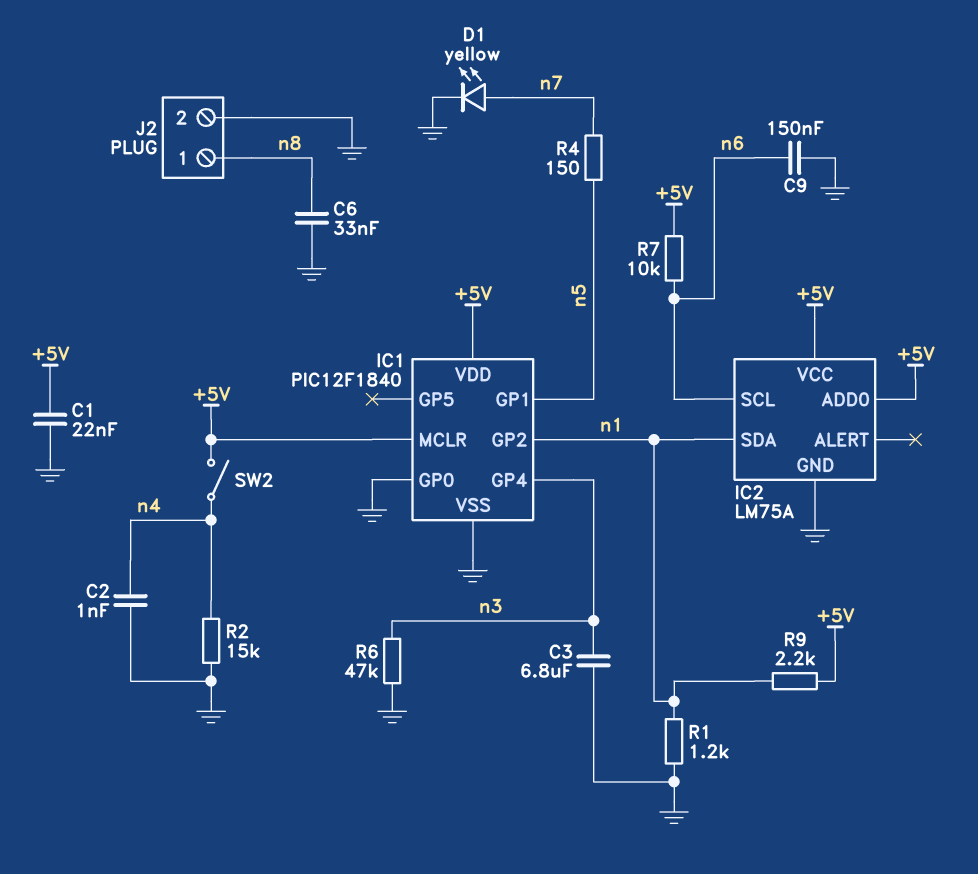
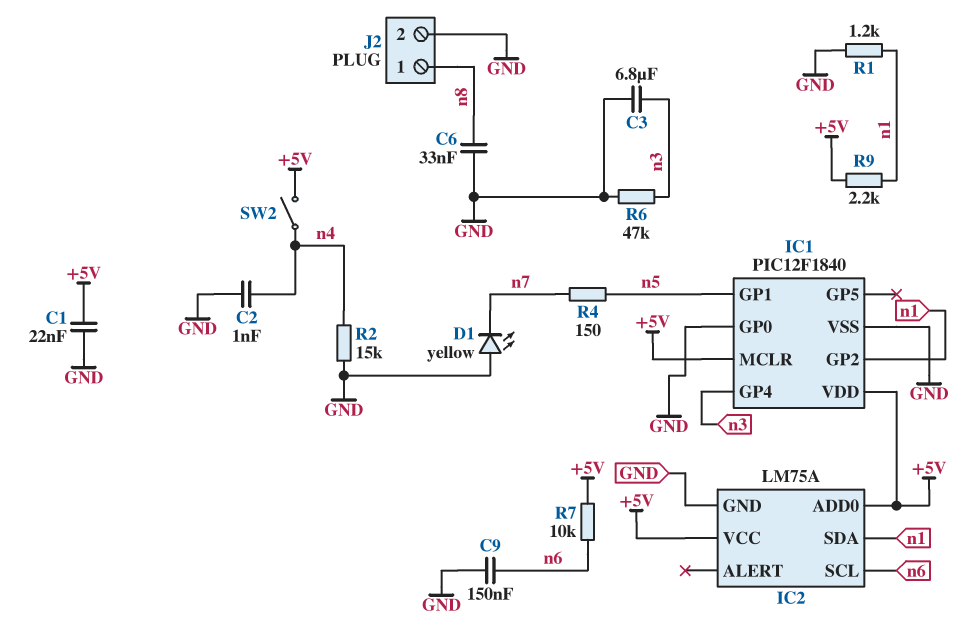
D1: LED yellow (A n7, K GND) -> LED yellow (A GND, K n7)

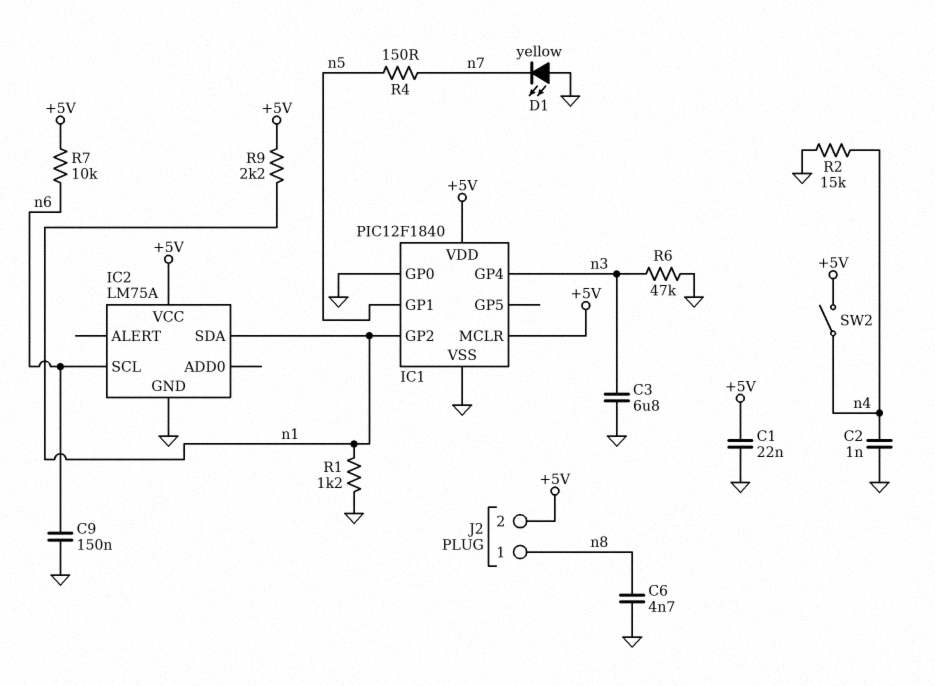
C6: 33nF (GND, n8) -> 4.7nF (GND, n8)
IC2 pin ADD0: +5V -> none
J2 pin 2: GND -> +5V

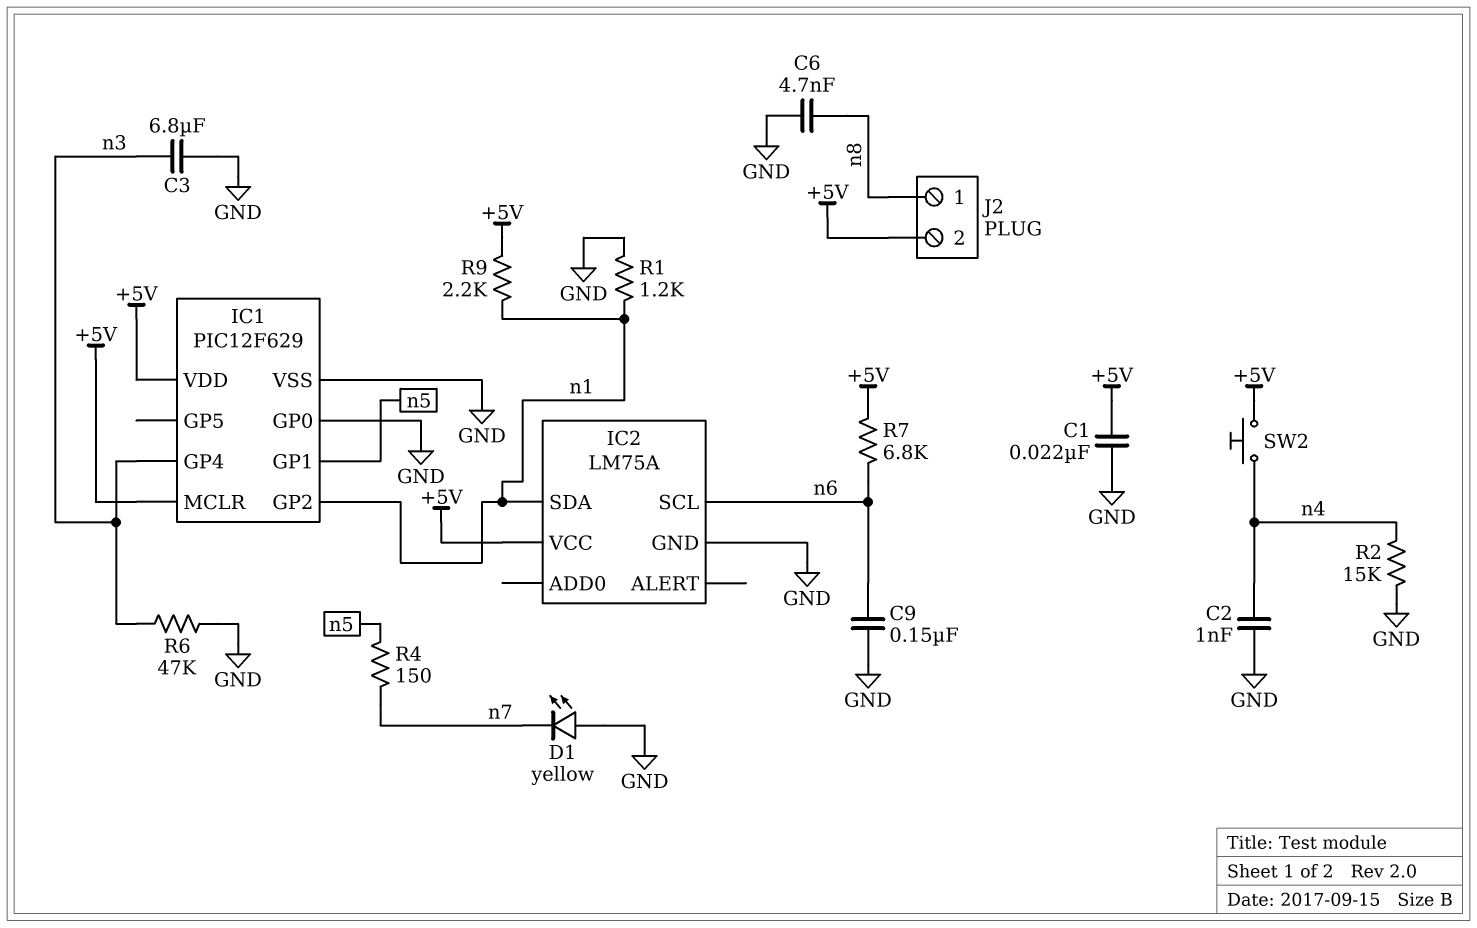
IC1: PIC12F1840 -> PIC12F629
R7: 10k (+5V, n6) -> 6.8k (+5V, n6)
SW2: switch (+5V, n4) -> button (+5V, n4)

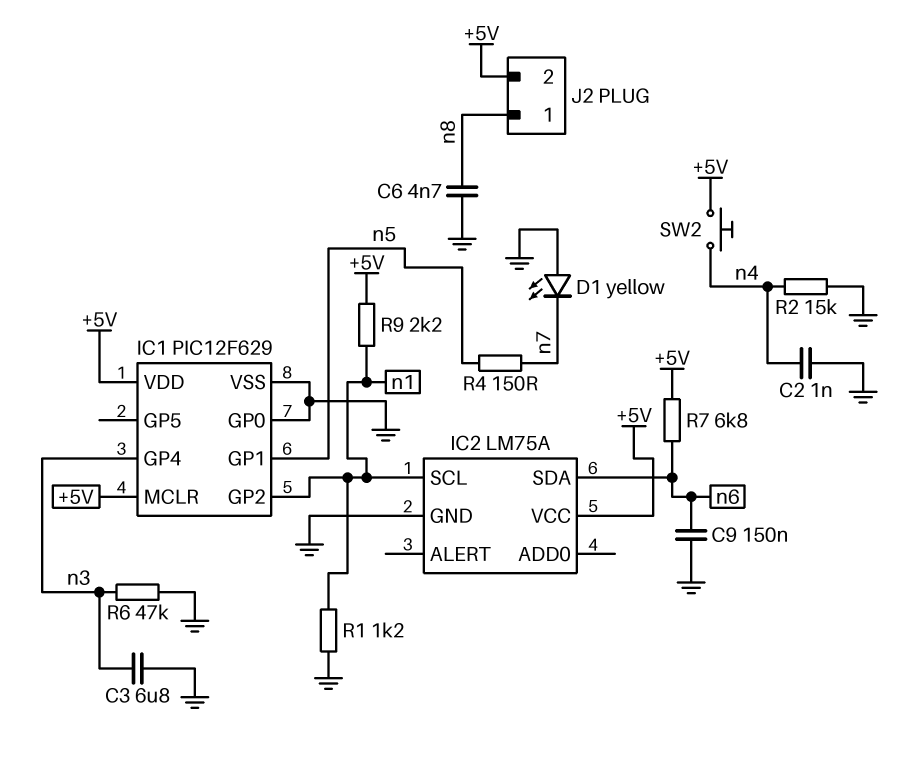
C1: 22nF (+5V, GND) -> none
IC2 pin SCL: n6 -> n1
IC2 pin SDA: n1 -> n6

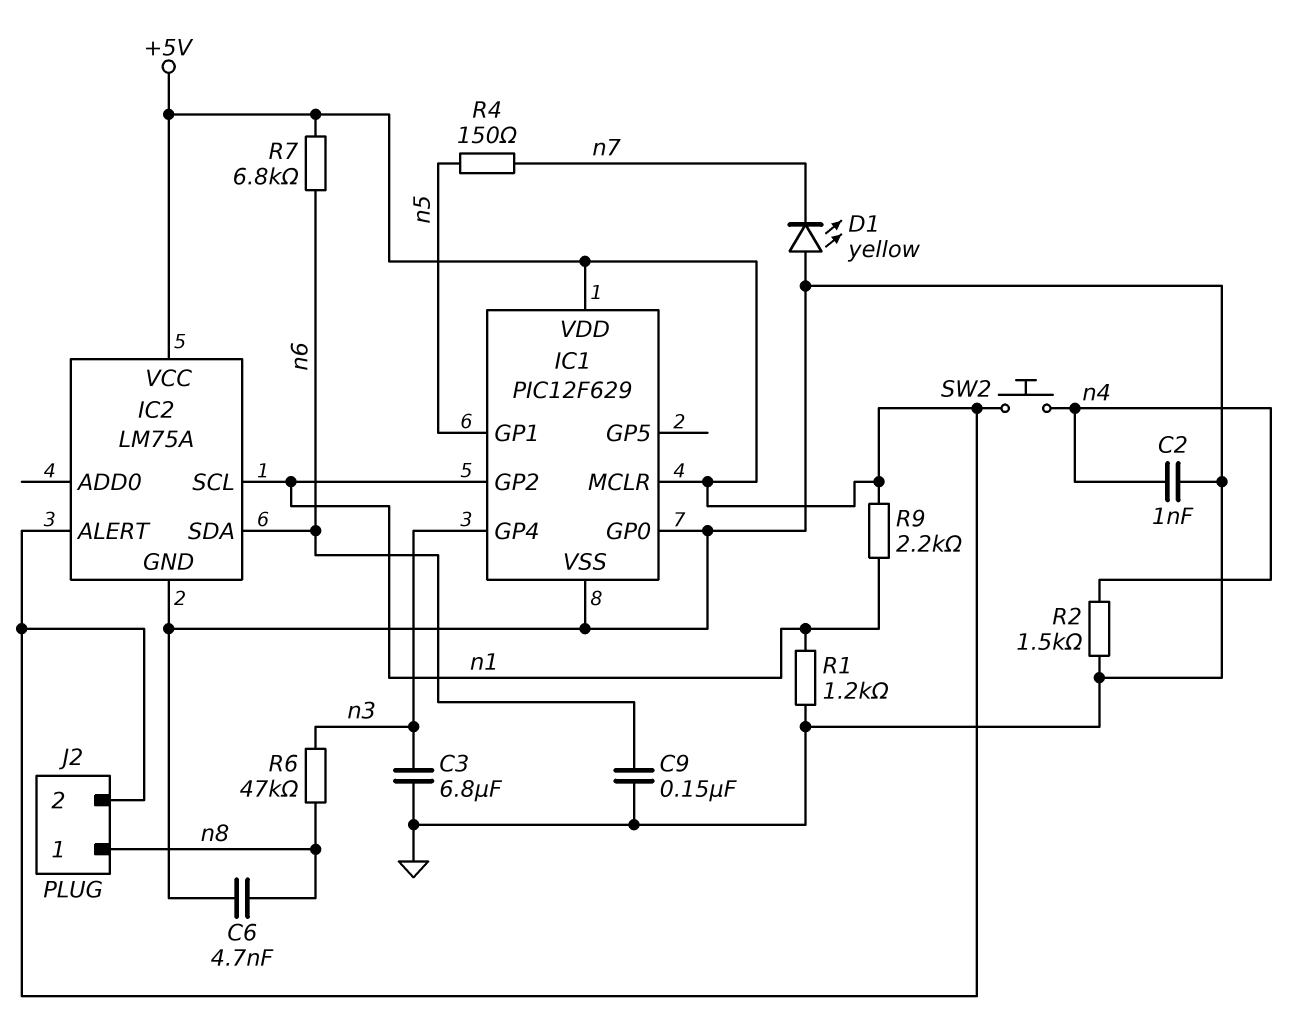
IC2 pin ALERT: none -> +5V
R2: 15k (GND, n4) -> 1.5k (GND, n4)
R6: 47k (GND, n3) -> 47k (n3, n8)

